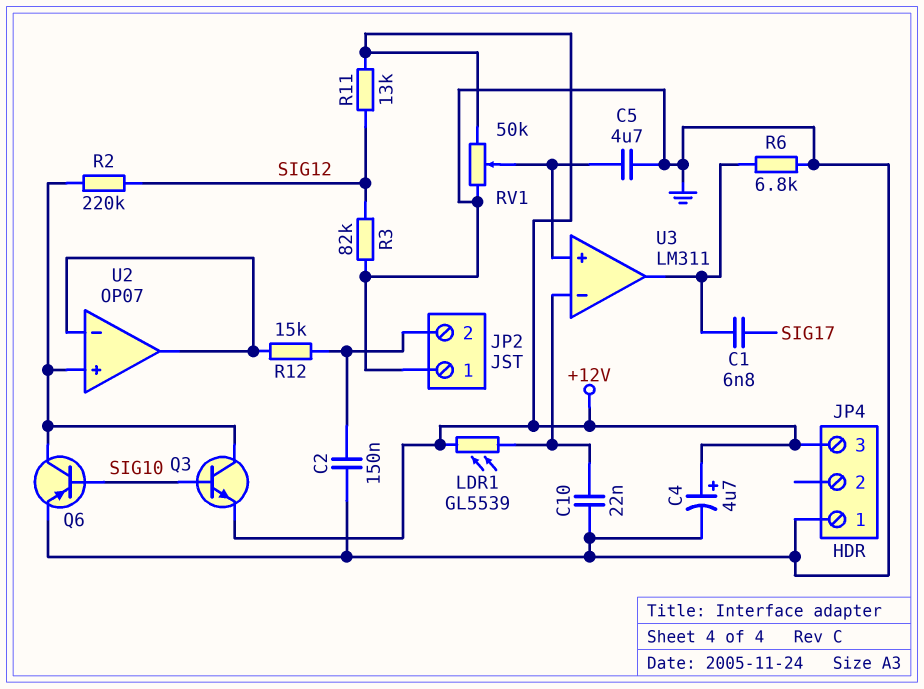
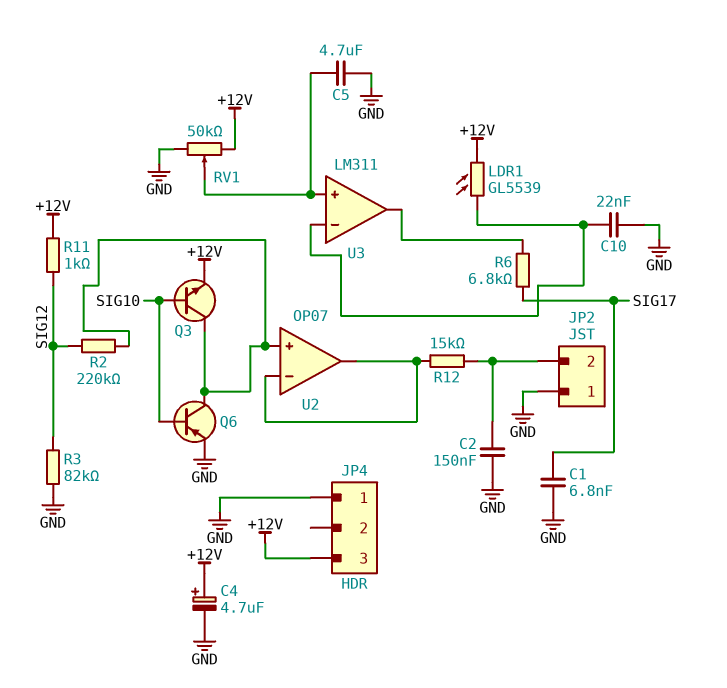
C1: 6.8nF (SIG17, U3/out) -> 6.8nF (GND, SIG17)
R6: 6.8k (GND, U3/out) -> 6.8k (SIG17, U3/out)
R11: 13k (+12V, SIG12) -> 1k (+12V, SIG12)

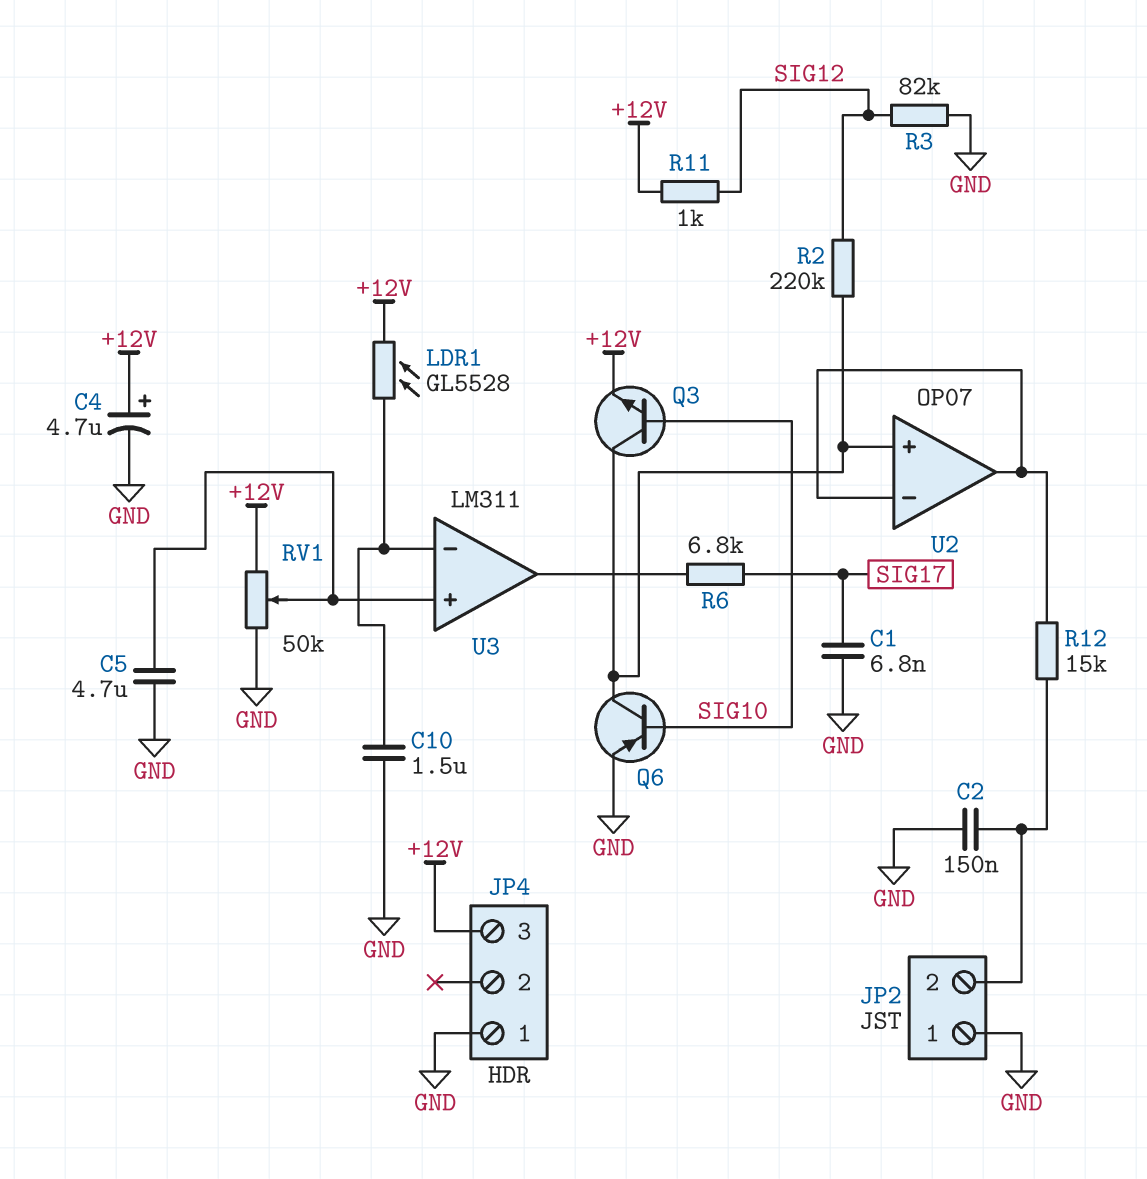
C10: 22nF (GND, U3/in-) -> 1.5uF (GND, U3/in-)
LDR1: GL5539 (+12V, U3/in-) -> GL5528 (+12V, U3/in-)

